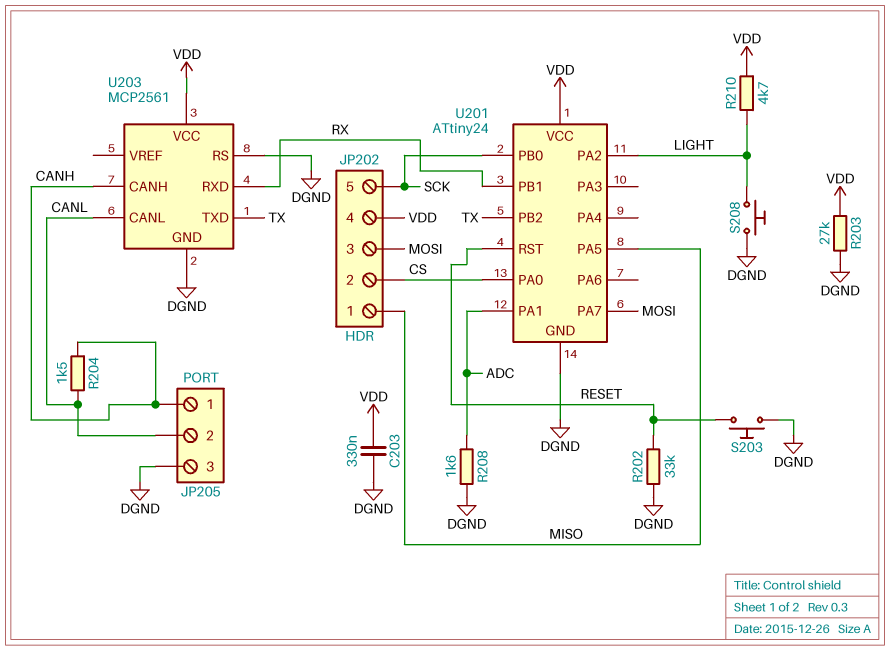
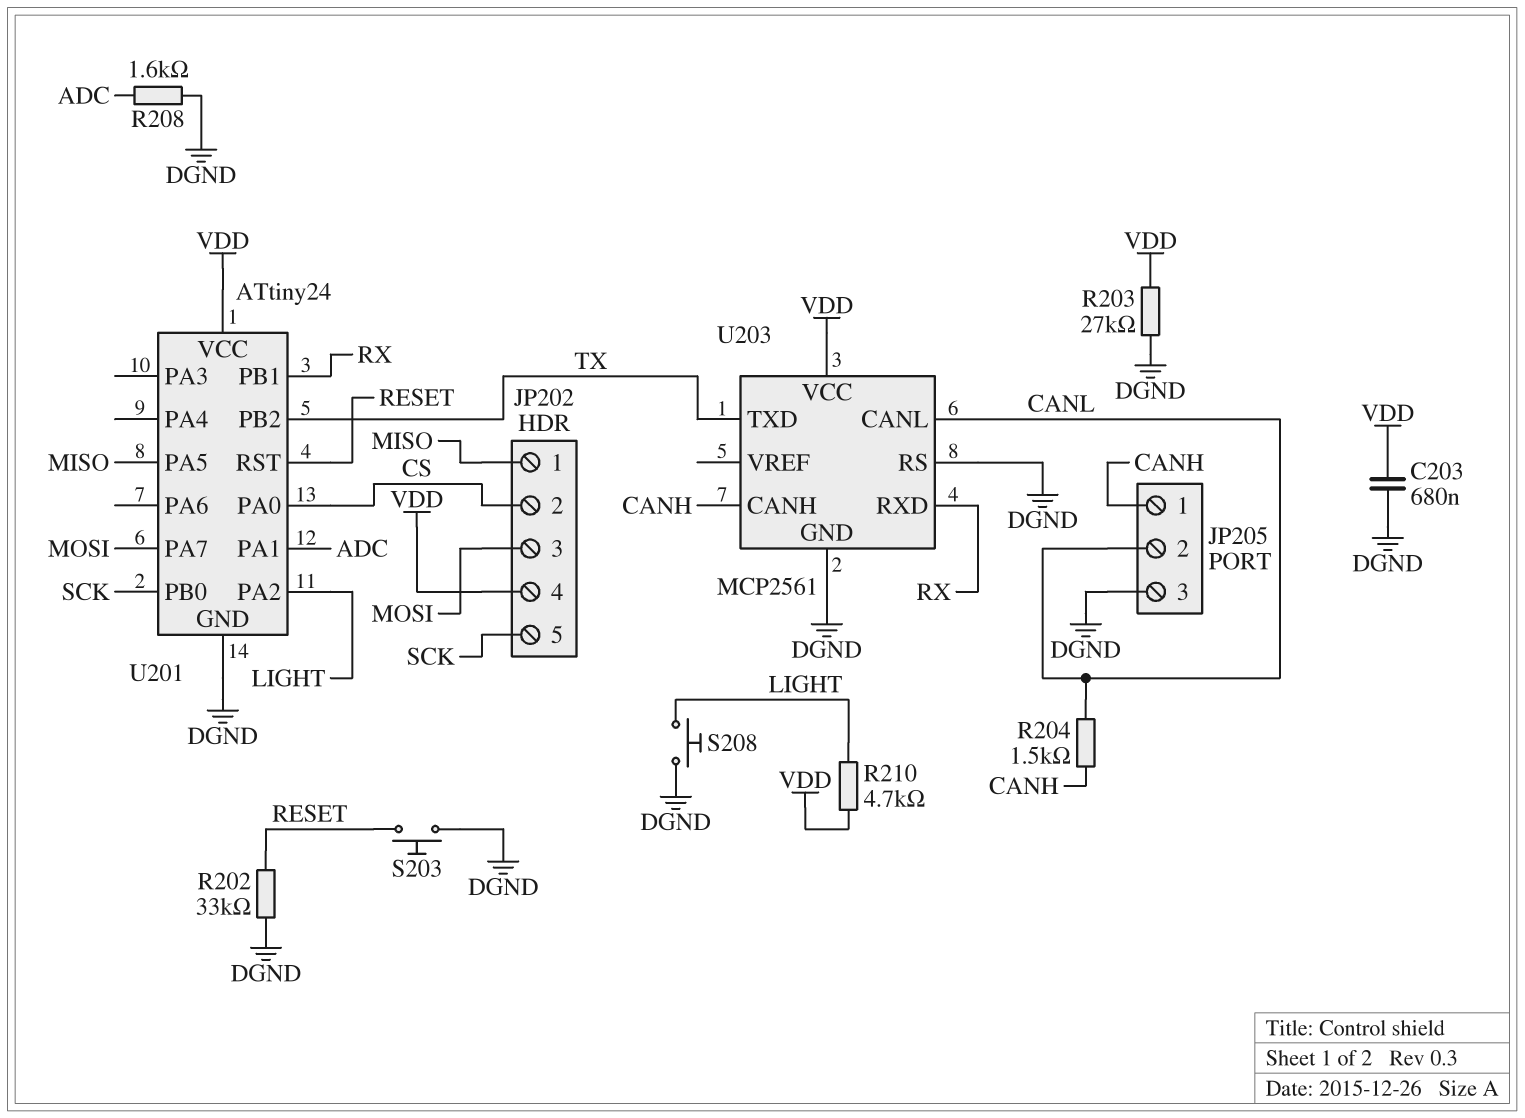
C203: 330nF (DGND, VDD) -> 680nF (DGND, VDD)

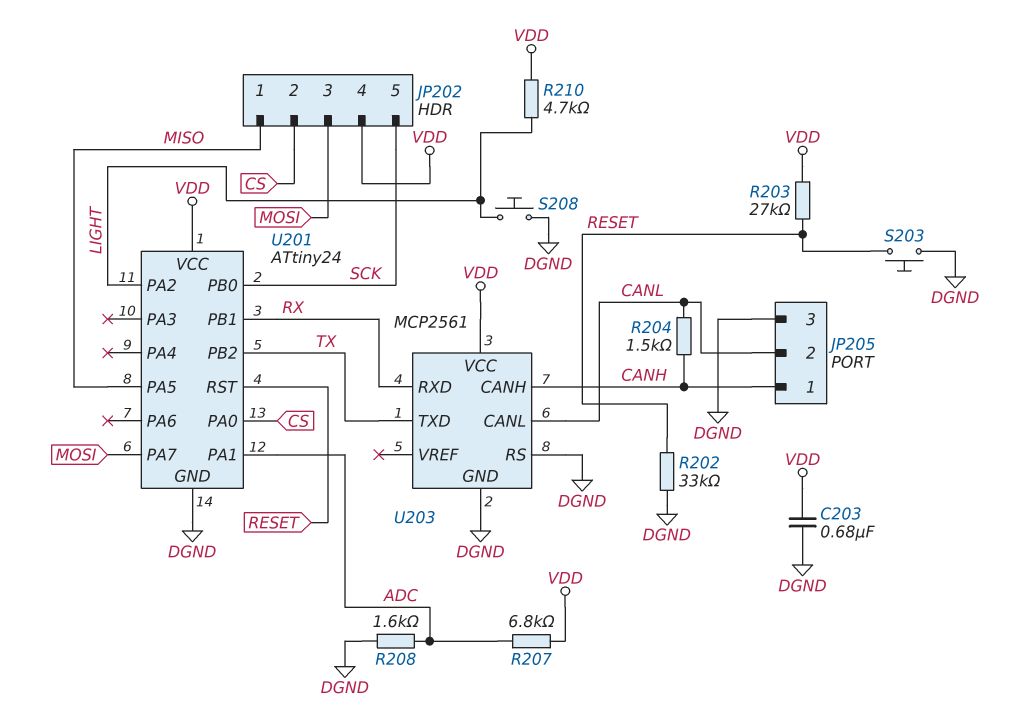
R203: 27k (DGND, VDD) -> 27k (RESET, VDD)
R207: none -> 6.8k (ADC, VDD)

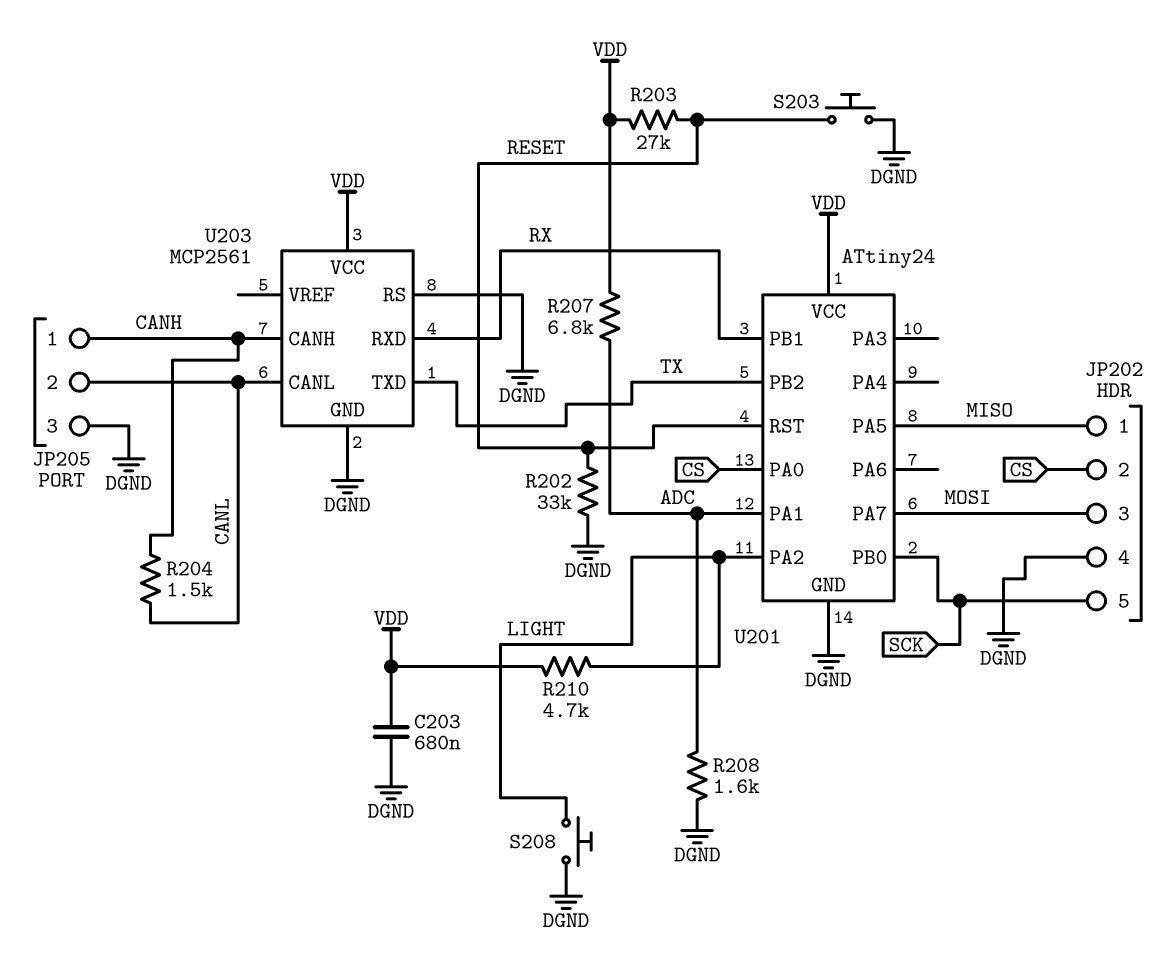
JP202 pin 4: VDD -> DGND

